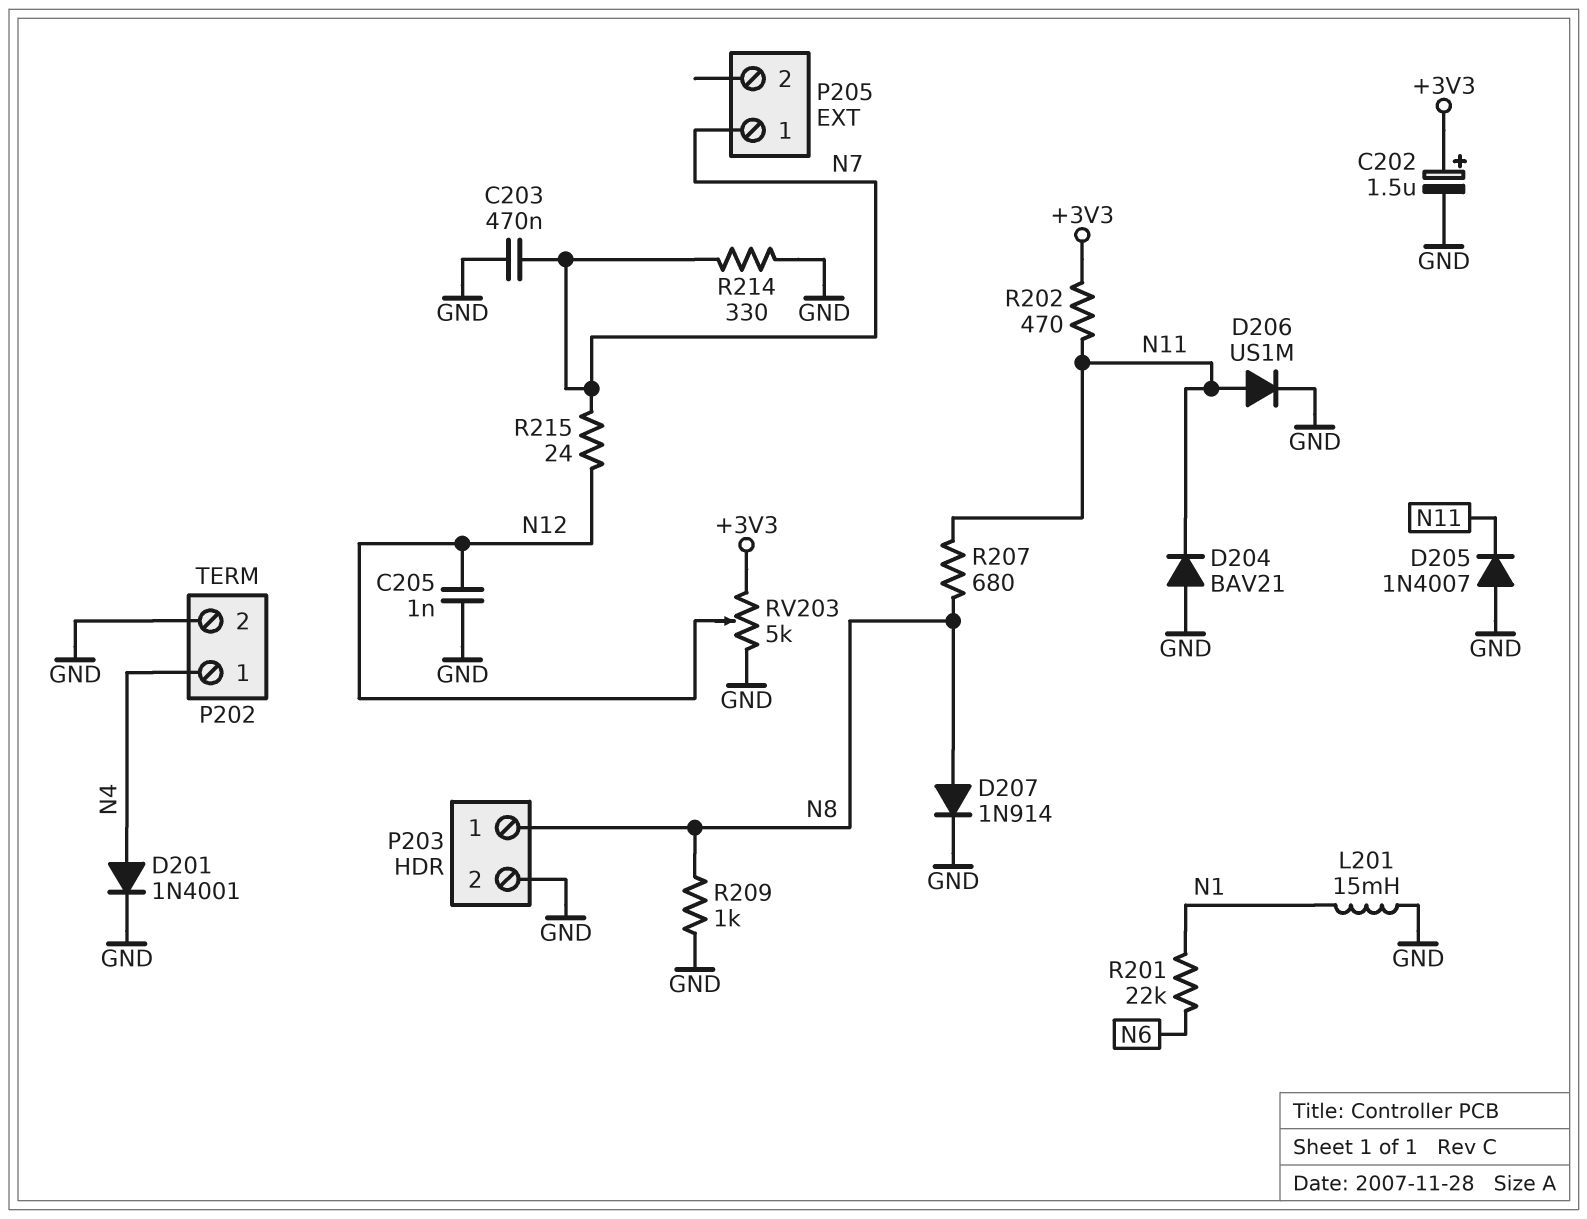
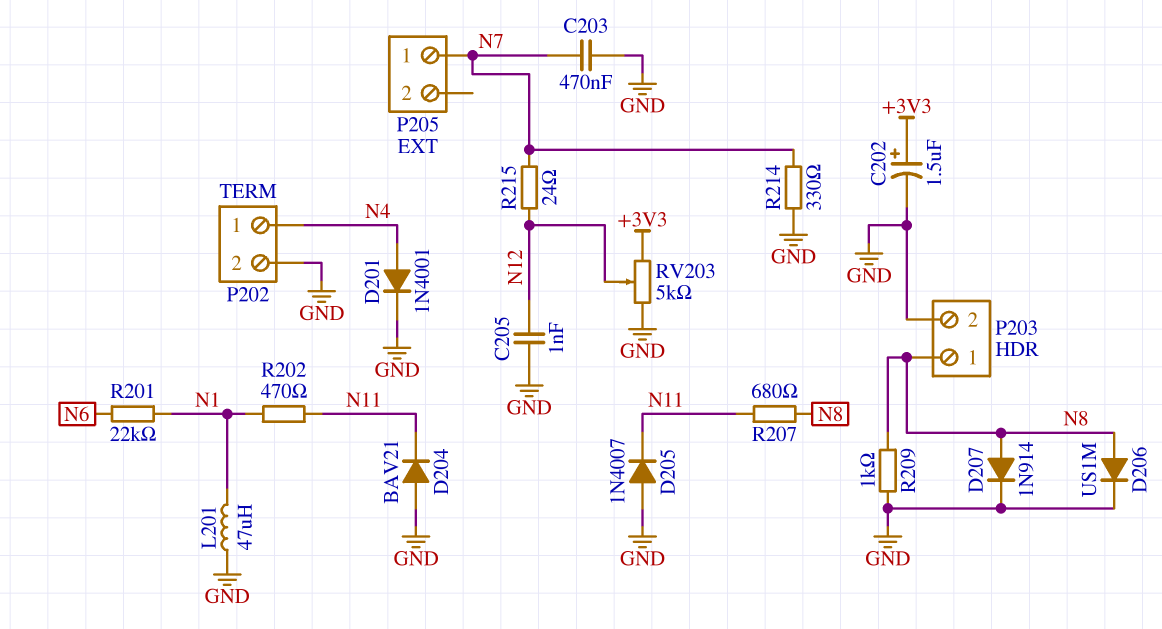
D206: diode US1M (A N11, K GND) -> diode US1M (A N8, K GND)
L201: 15mH (GND, N1) -> 47uH (GND, N1)
R202: 470 (+3V3, N11) -> 470 (N1, N11)

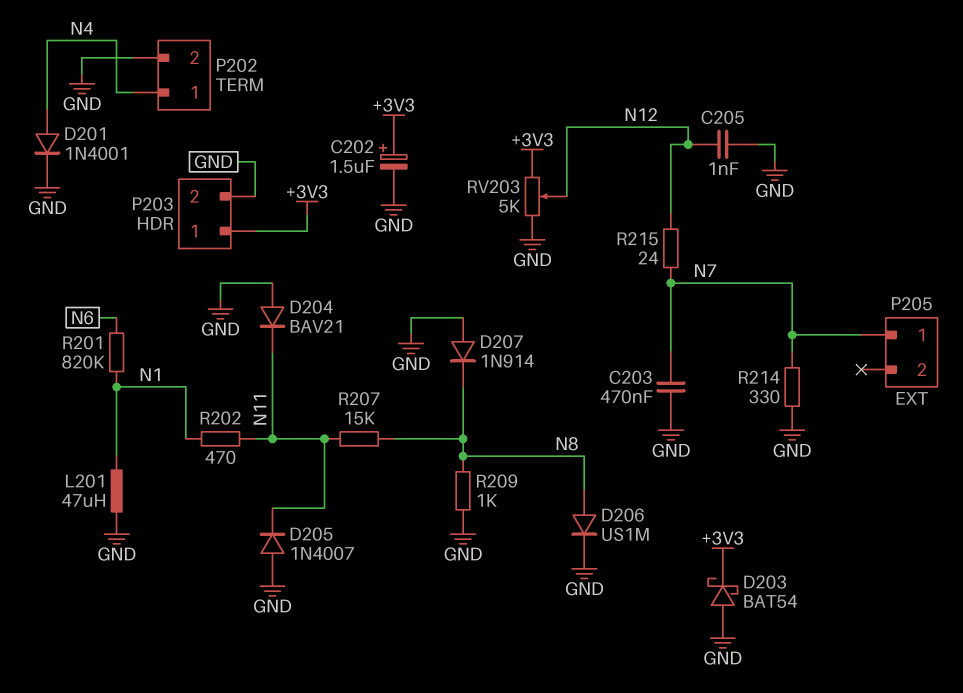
D203: none -> schottky BAT54 (A GND, K +3V3)
D207: diode 1N914 (A N8, K GND) -> diode 1N914 (A GND, K N8)
P203 pin 1: N8 -> +3V3
R201: 22k (N1, N6) -> 820k (N1, N6)
R207: 680 (N8, N11) -> 15k (N8, N11)

